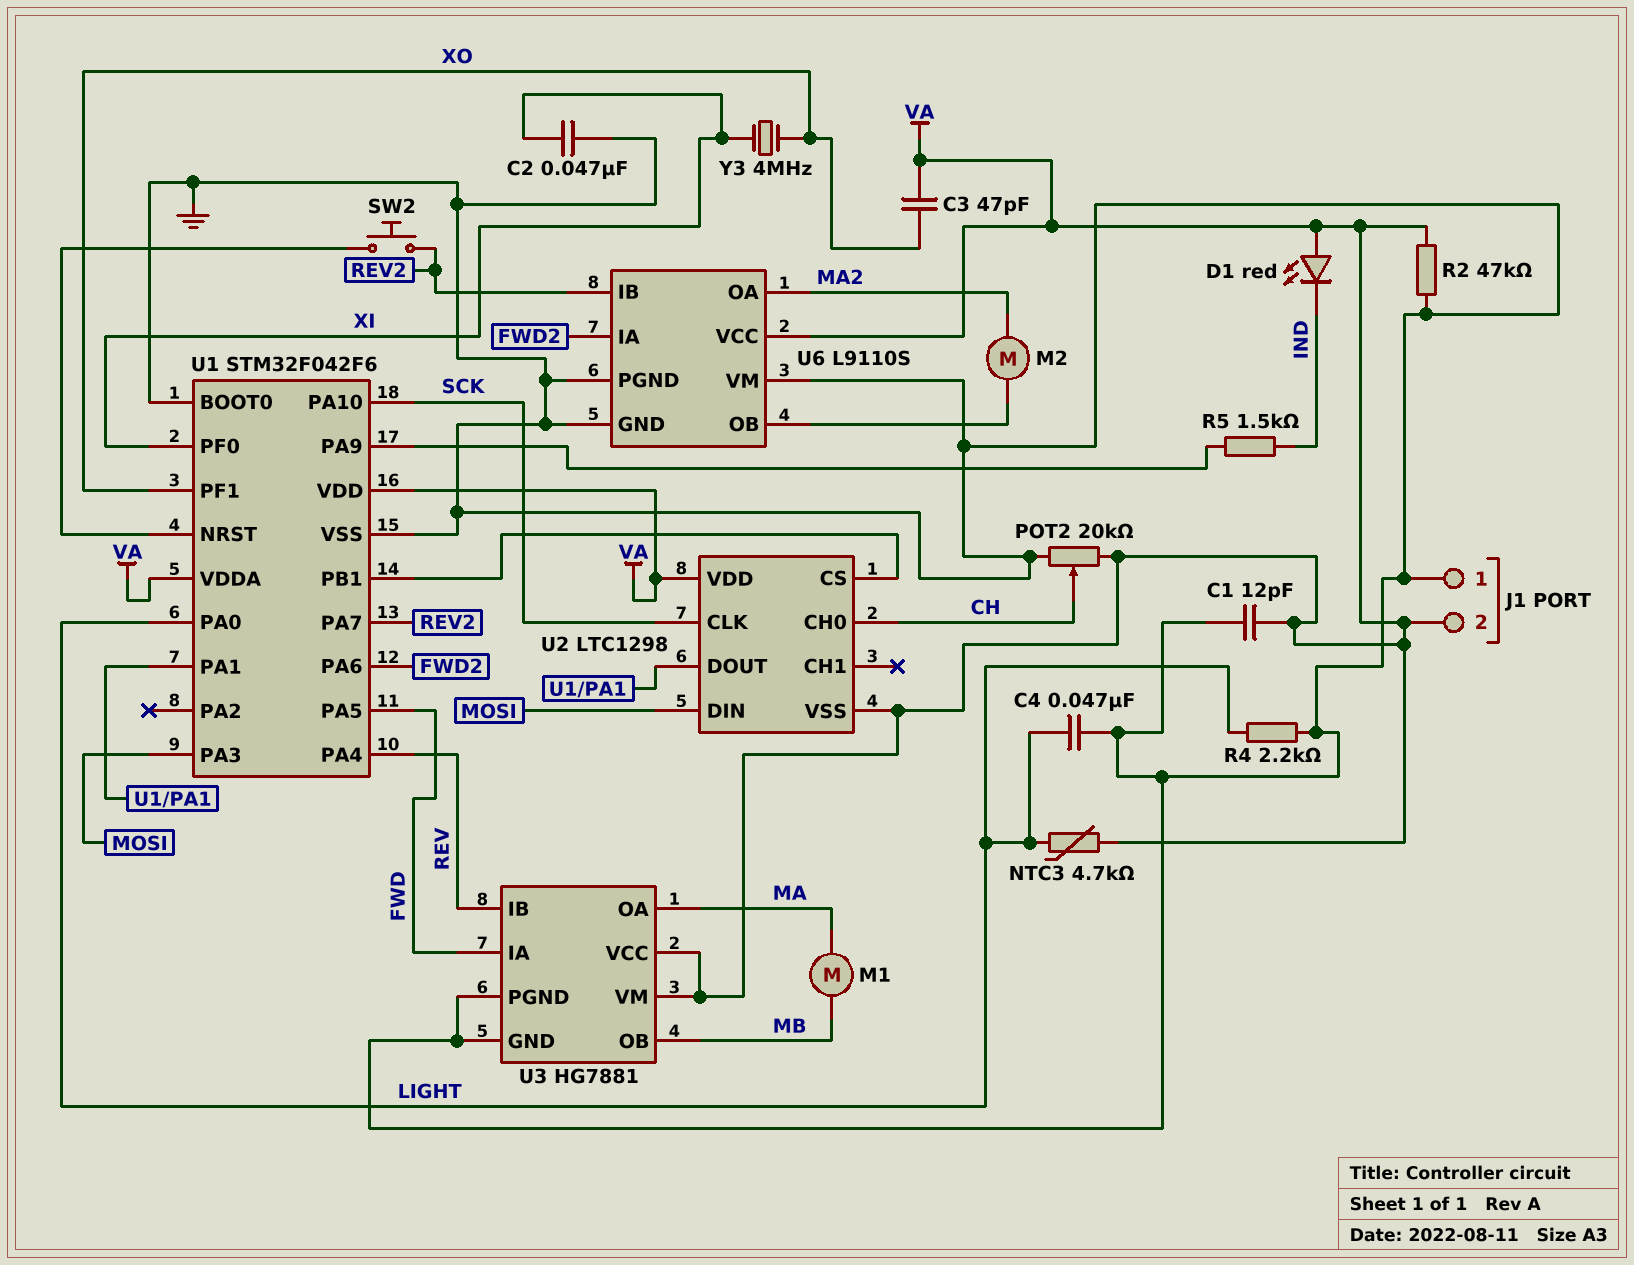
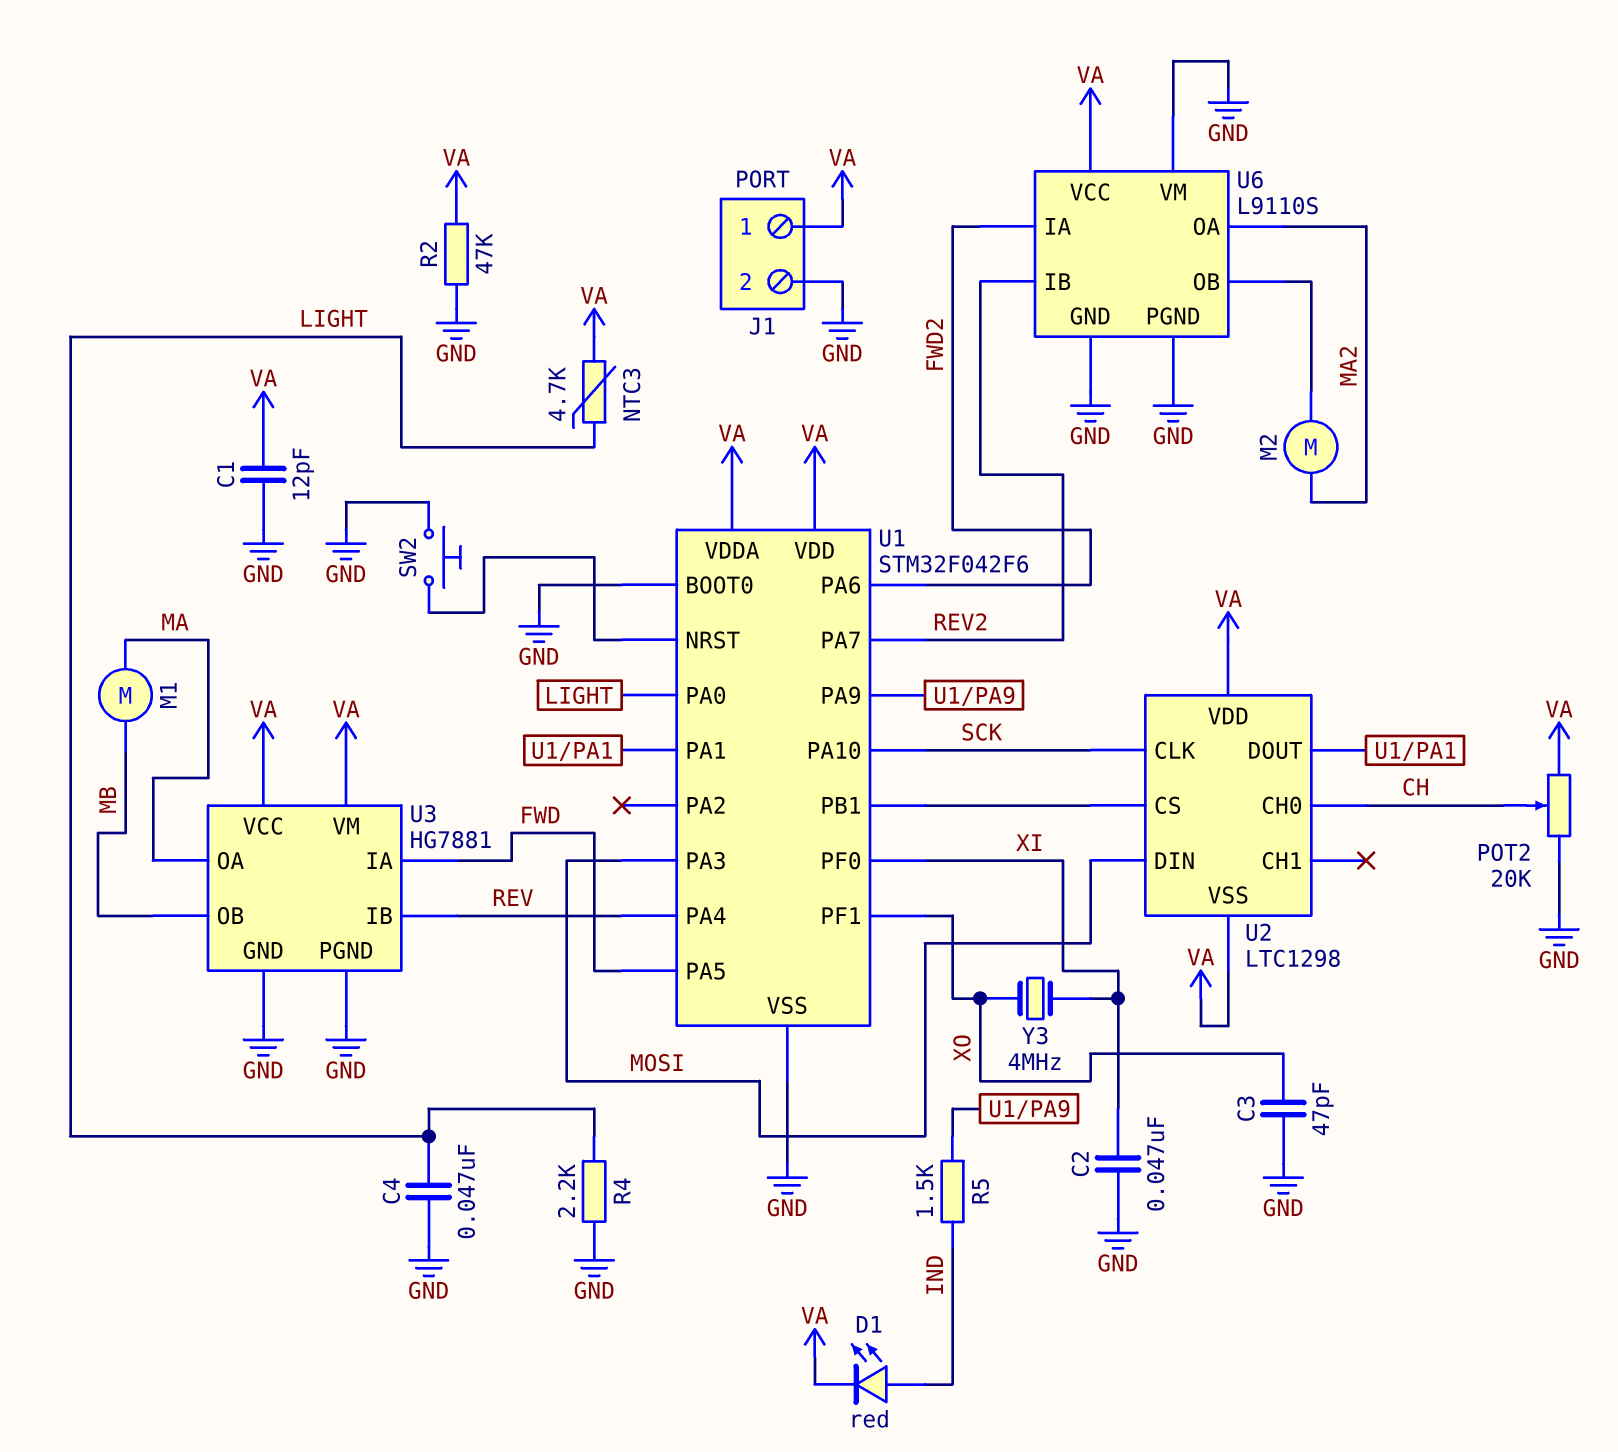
C3: 47pF (VA, XO) -> 47pF (GND, XO)
D1: LED red (A VA, K IND) -> LED red (A IND, K VA)
J1 pin 1: GND -> VA
J1 pin 2: VA -> GND
SW2: button (REV2, U1/NRST) -> button (GND, U1/NRST)

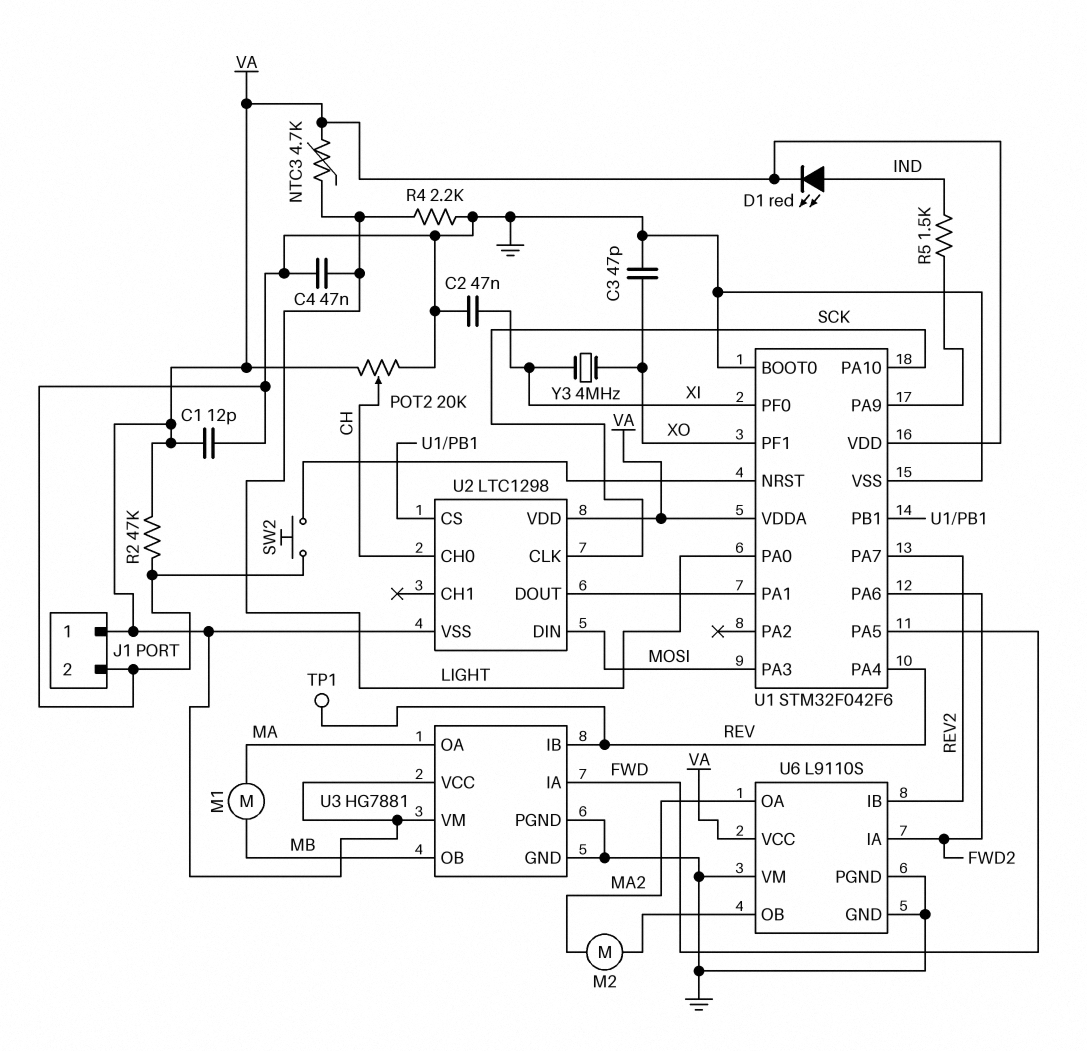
TP1: none -> test point (REV)

